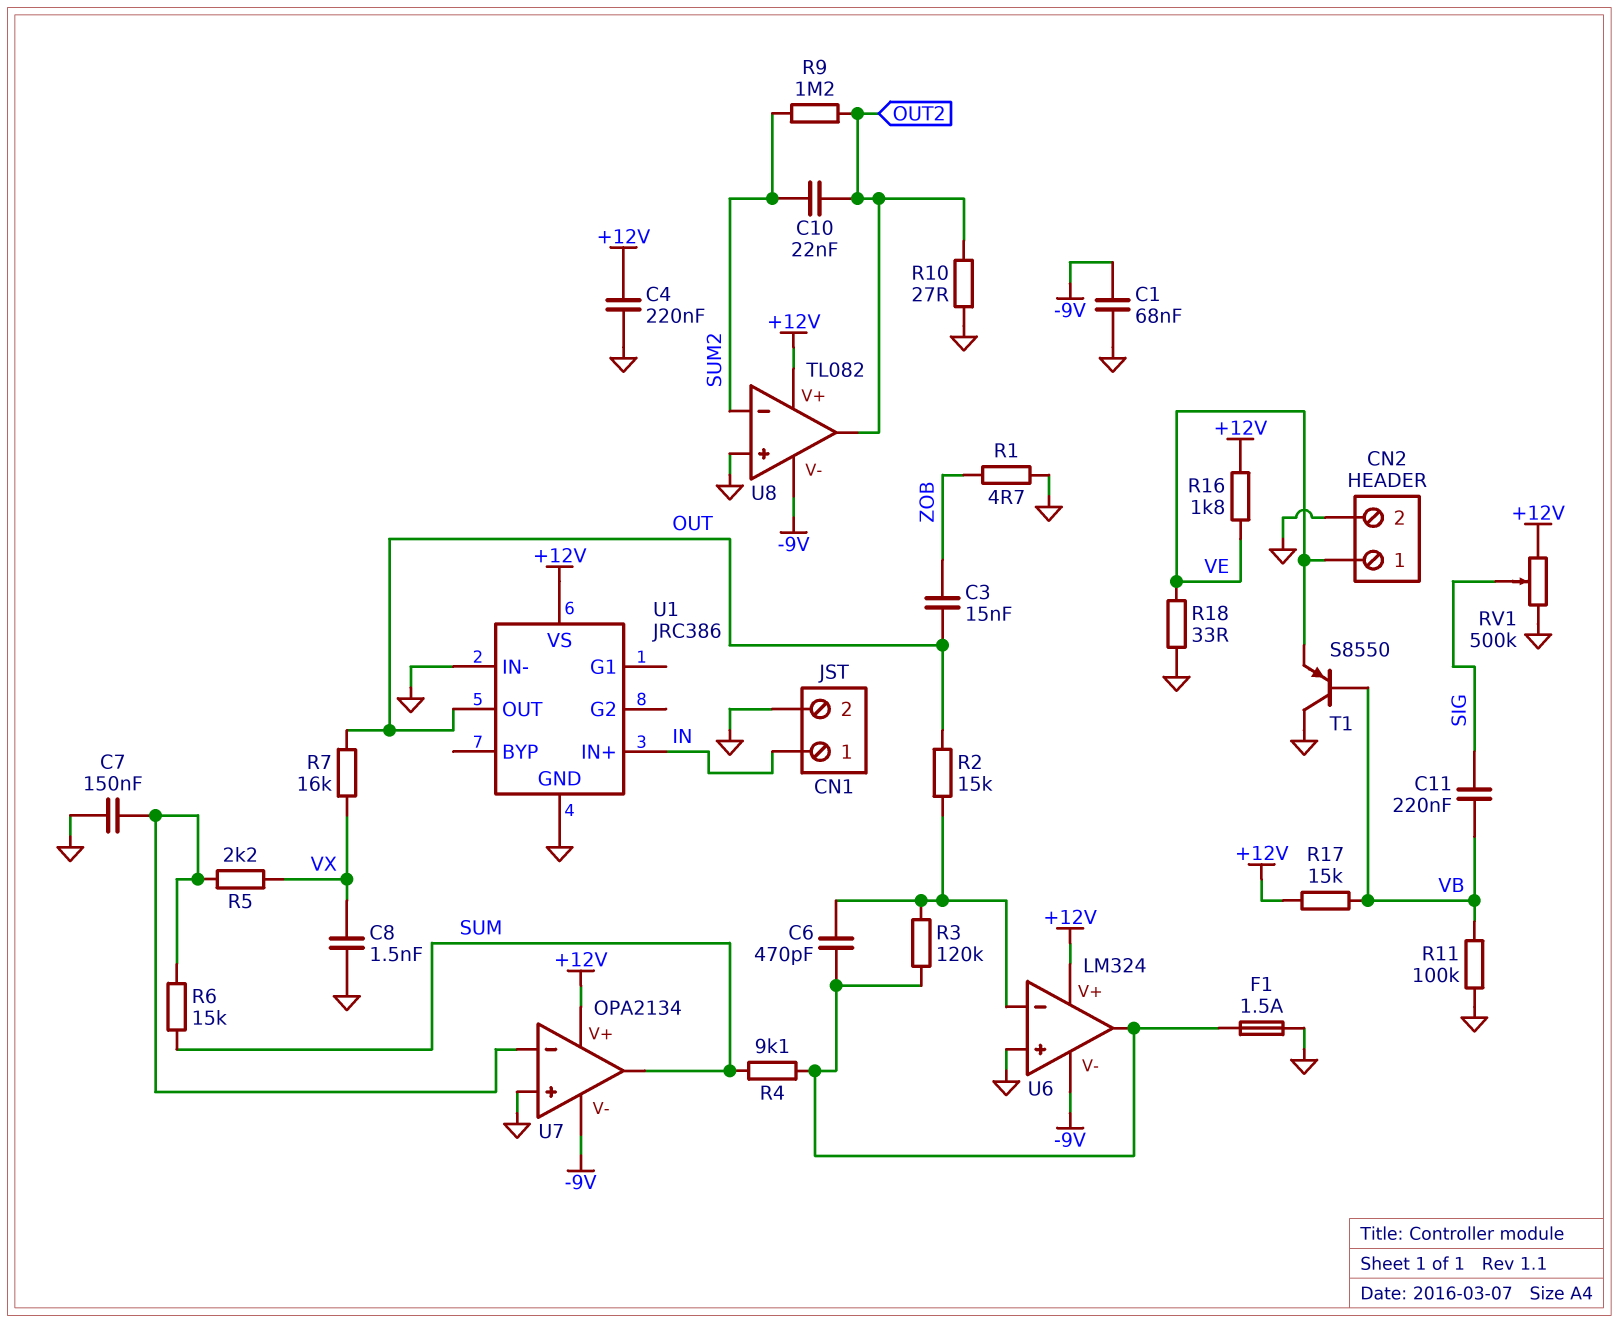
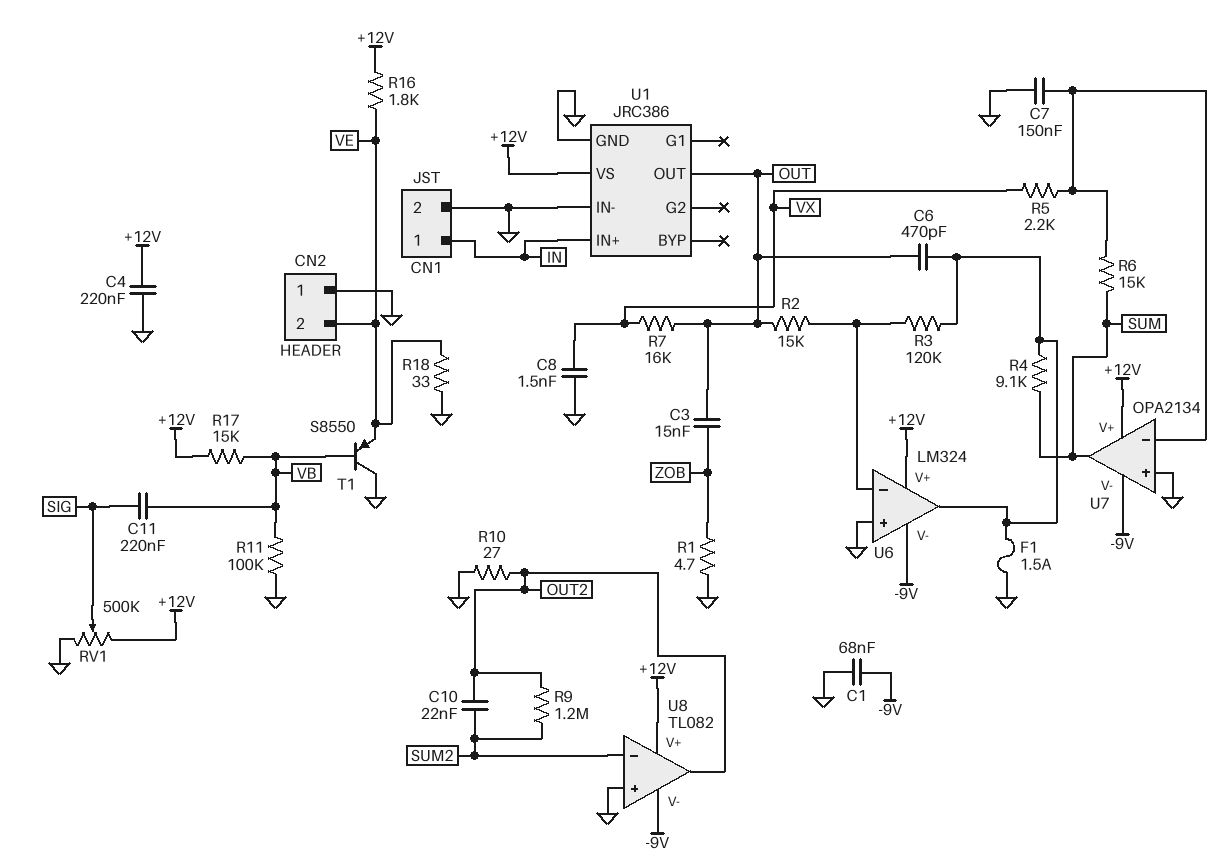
C6: 470pF (U6/in-, U6/out) -> 470pF (OUT, U6/out)
CN2 pin 1: VE -> GND
CN2 pin 2: GND -> VE

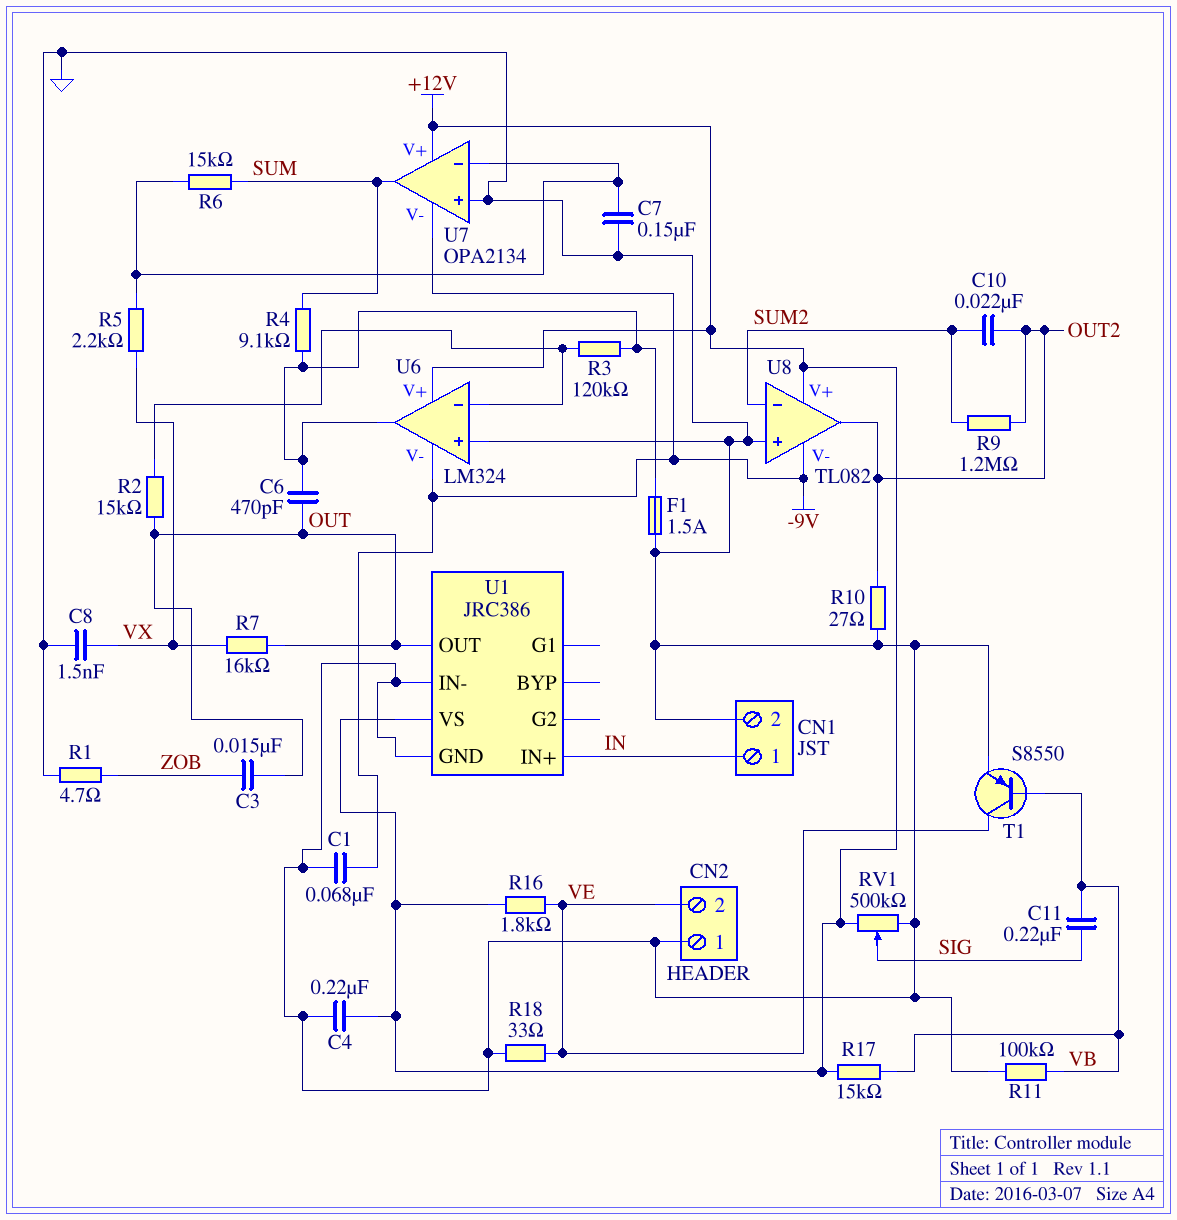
T1: PNP S8550 (B VB, C GND, E VE) -> PNP S8550 (B VB, C VE, E GND)

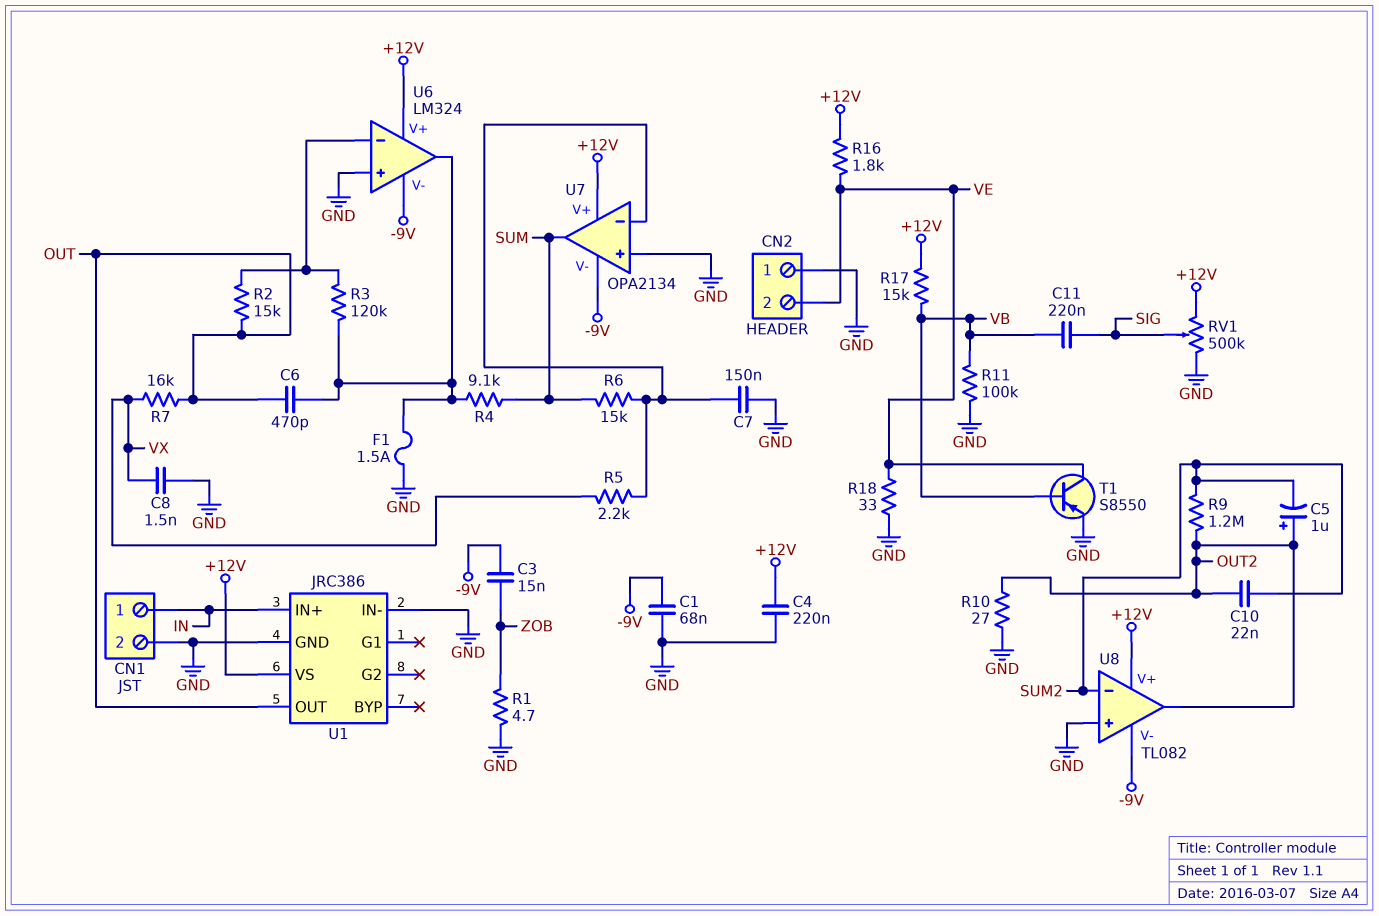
C3: 15nF (OUT, ZOB) -> 15nF (-9V, ZOB)
C5: none -> 1uF (plus OUT2, minus SUM2)

